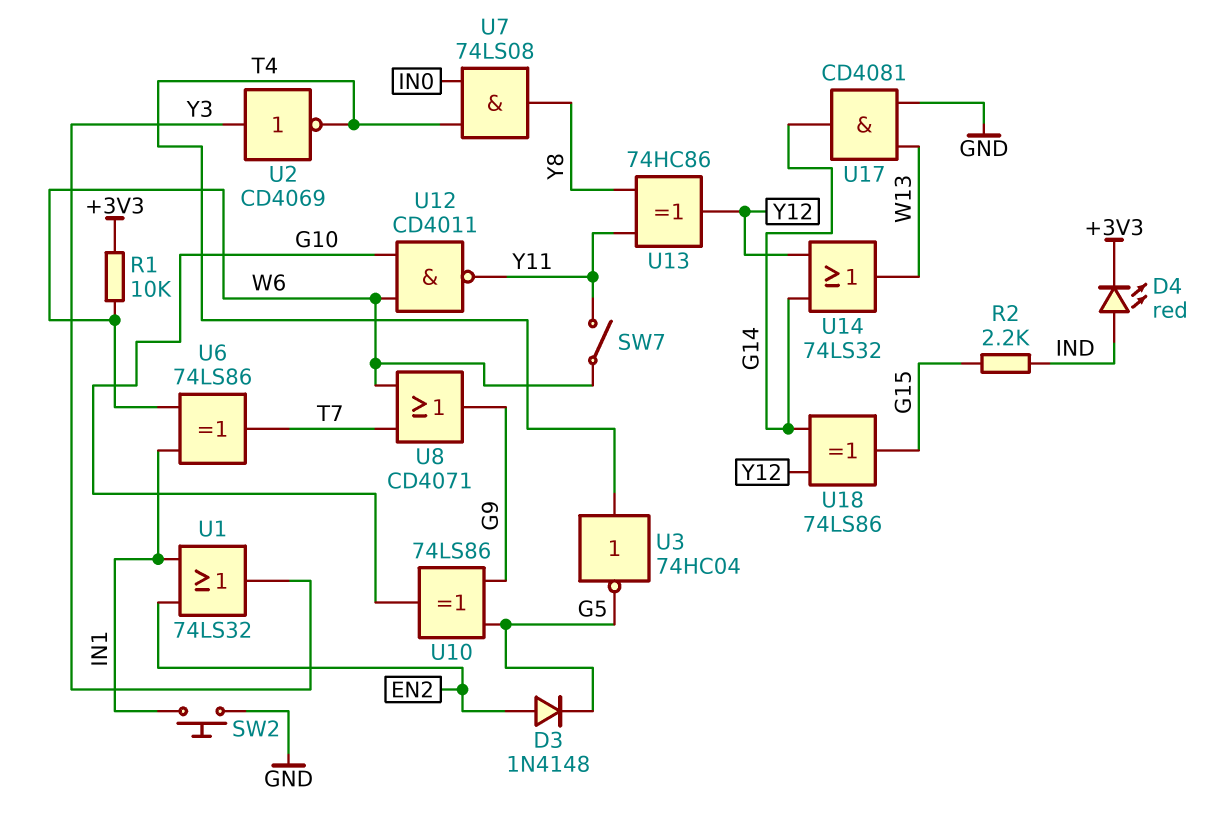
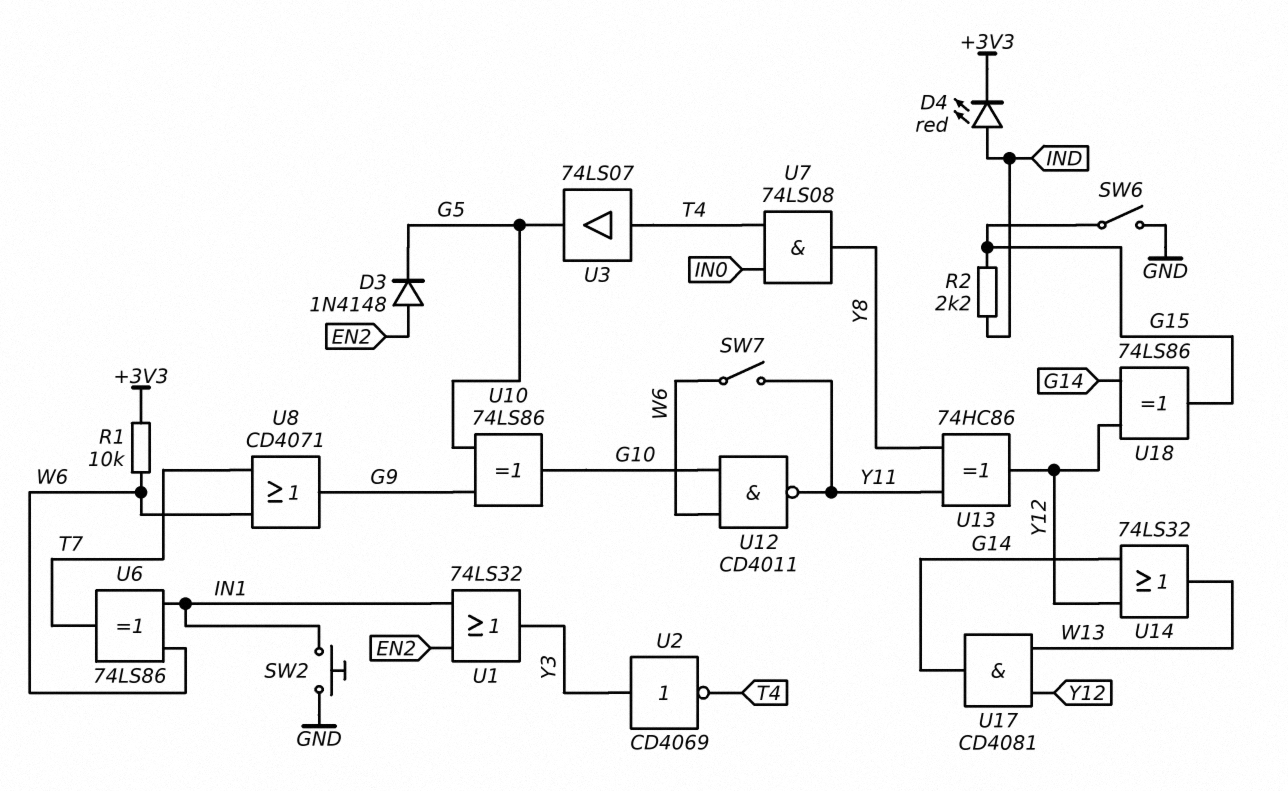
SW6: none -> switch (G15, GND)
U3: NOT 74HC04 (in T4, out G5) -> buffer 74LS07 (in T4, out G5)
U17: AND CD4081 (in GND, in W13, out G14) -> AND CD4081 (in W13, in Y12, out G14)

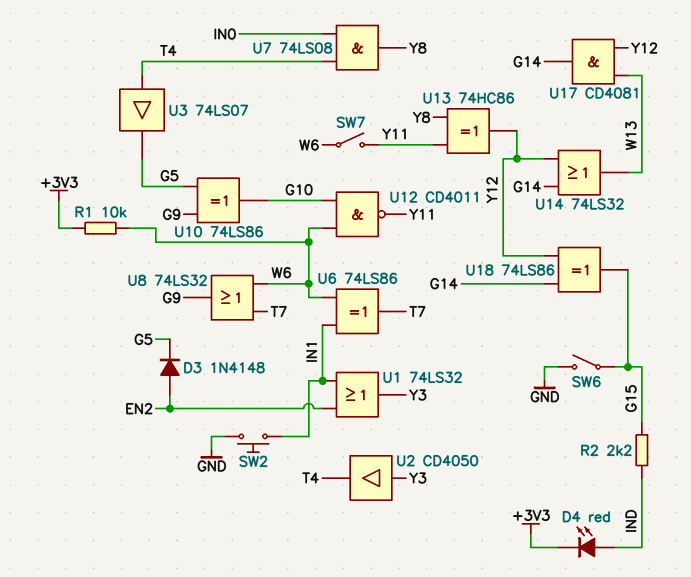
U2: NOT CD4069 (in Y3, out T4) -> buffer CD4050 (in Y3, out T4)
U8: OR CD4071 (in T7, in W6, out G9) -> OR 74LS32 (in T7, in W6, out G9)

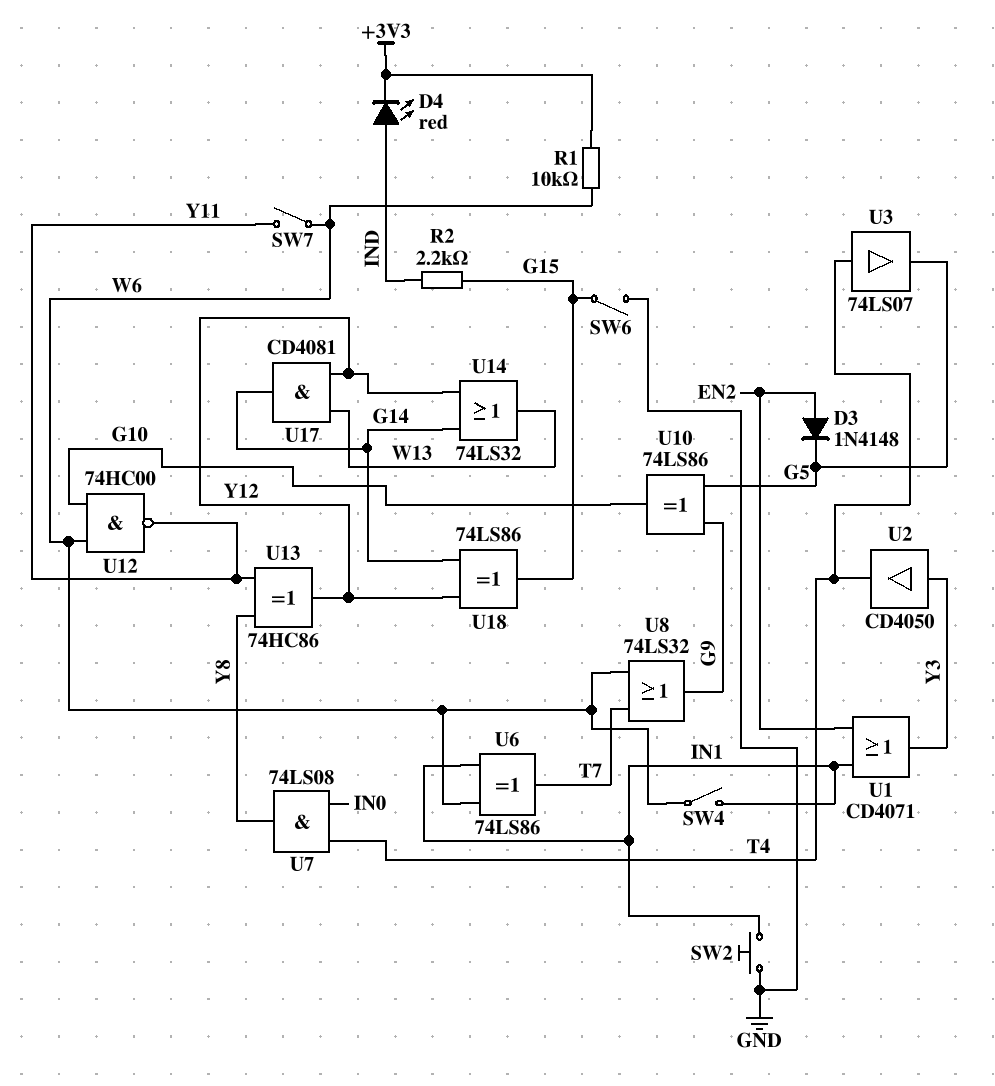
SW4: none -> switch (IN1, W6)
U1: OR 74LS32 (in EN2, in IN1, out Y3) -> OR CD4071 (in EN2, in IN1, out Y3)
U12: NAND CD4011 (in G10, in W6, out Y11) -> NAND 74HC00 (in G10, in W6, out Y11)

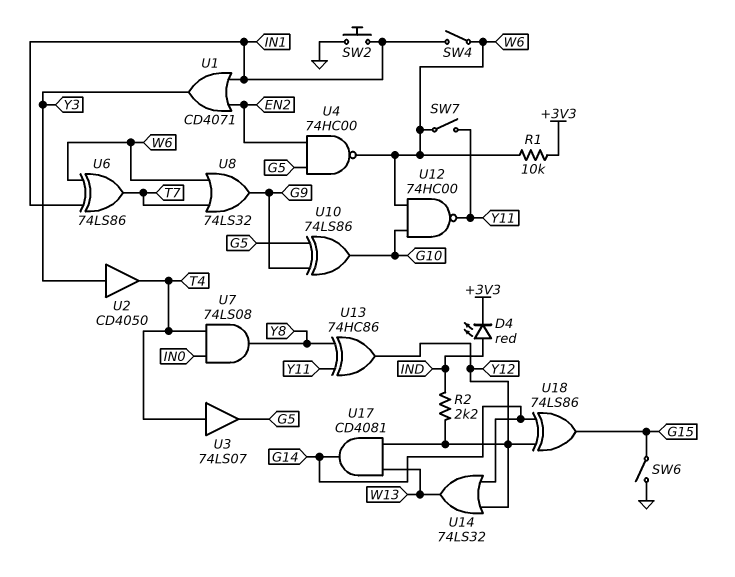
D3: diode 1N4148 (A EN2, K G5) -> none
R2: 2.2k (G15, IND) -> 2.2k (IND, Y12)
U4: none -> NAND 74HC00 (in EN2, in G5, out W6)

